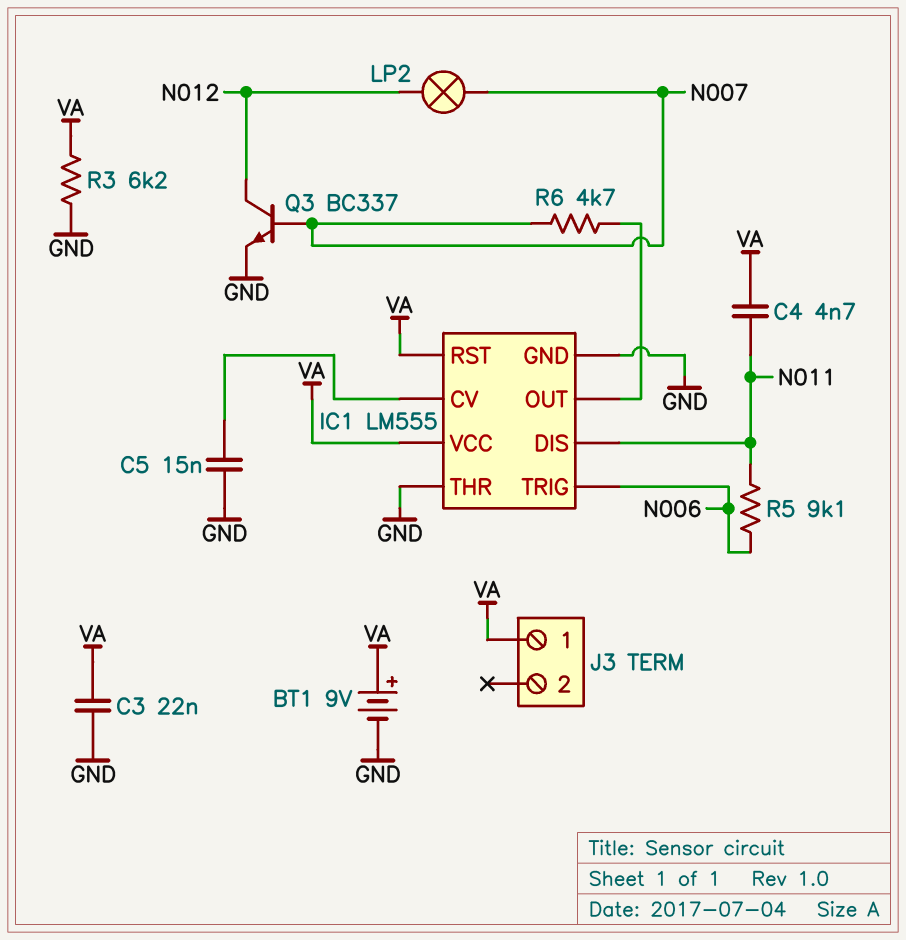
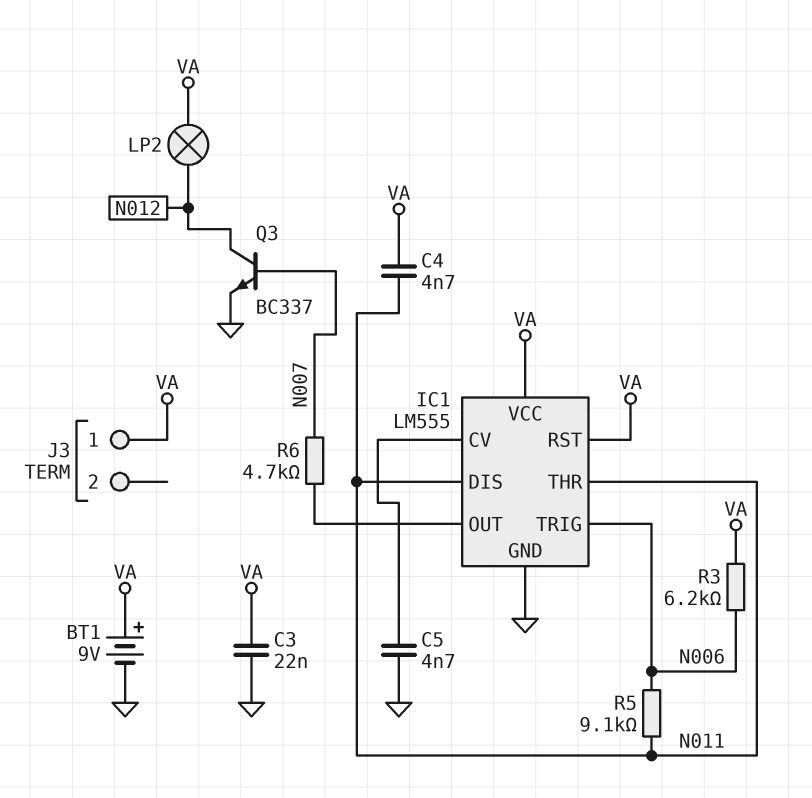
C5: 15nF (GND, IC1/CV) -> 4.7nF (GND, IC1/CV)
IC1 pin THR: GND -> N011
LP2: lamp (N007, N012) -> lamp (N012, VA)
R3: 6.2k (GND, VA) -> 6.2k (N006, VA)

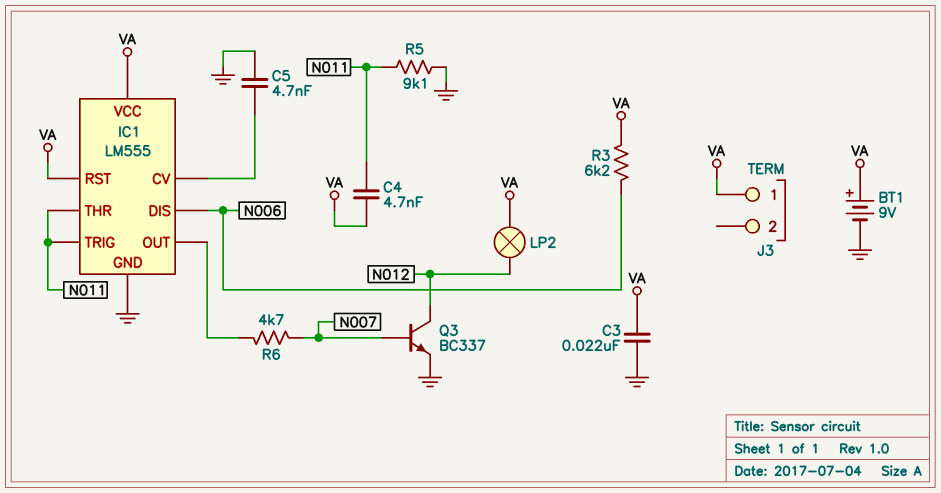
IC1 pin DIS: N011 -> N006
IC1 pin TRIG: N006 -> N011
R5: 9.1k (N006, N011) -> 9.1k (GND, N011)

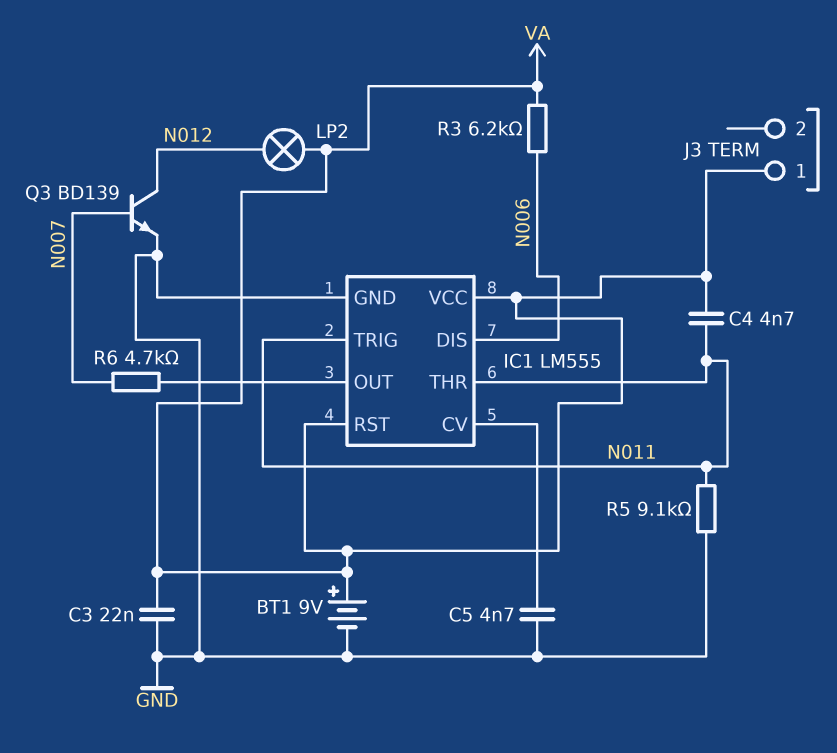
Q3: NPN BC337 (B N007, C N012, E GND) -> NPN BD139 (B N007, C N012, E GND)

